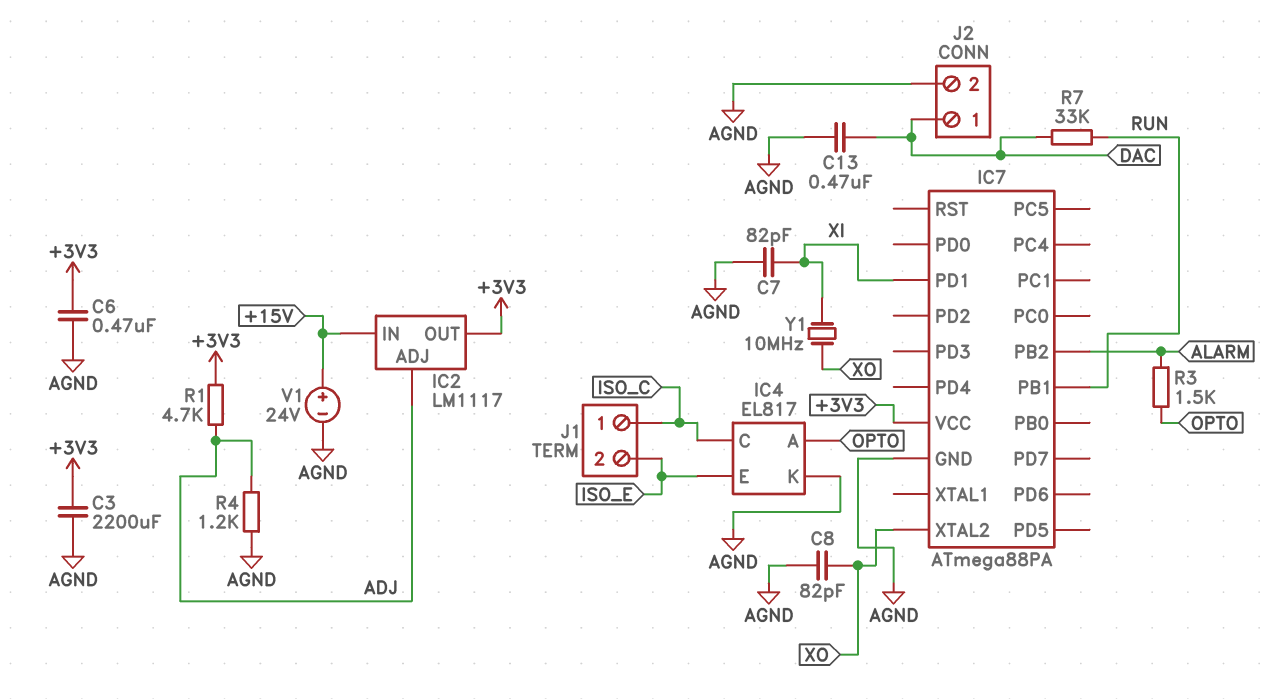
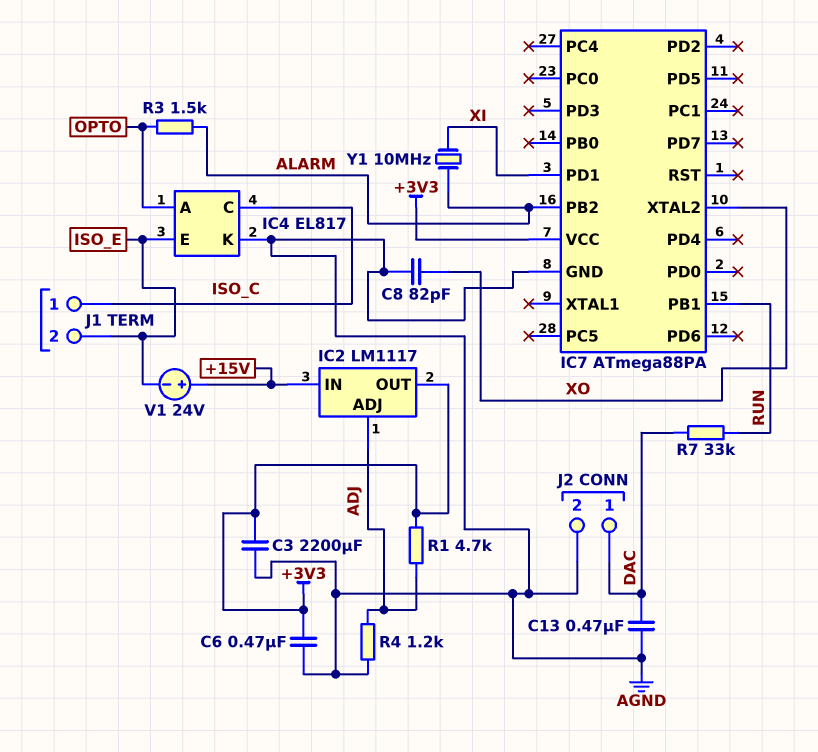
C7: 82pF (AGND, XI) -> none
V1: 24V (plus +15V, minus AGND) -> 24V (plus +15V, minus ISO_E)
Y1: 10MHz (XI, XO) -> 10MHz (ALARM, XI)

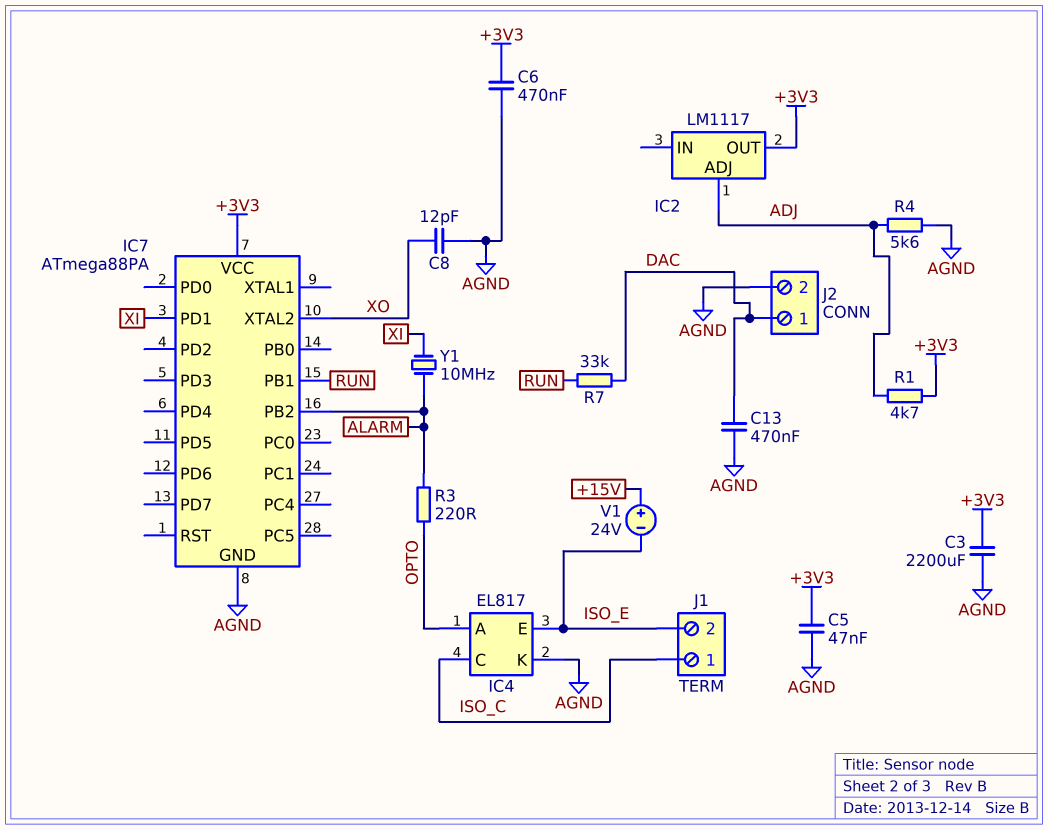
C5: none -> 47nF (+3V3, AGND)
C8: 82pF (AGND, XO) -> 12pF (AGND, XO)
IC2 pin IN: +15V -> none
R3: 1.5k (ALARM, OPTO) -> 220 (ALARM, OPTO)
R4: 1.2k (ADJ, AGND) -> 5.6k (ADJ, AGND)

